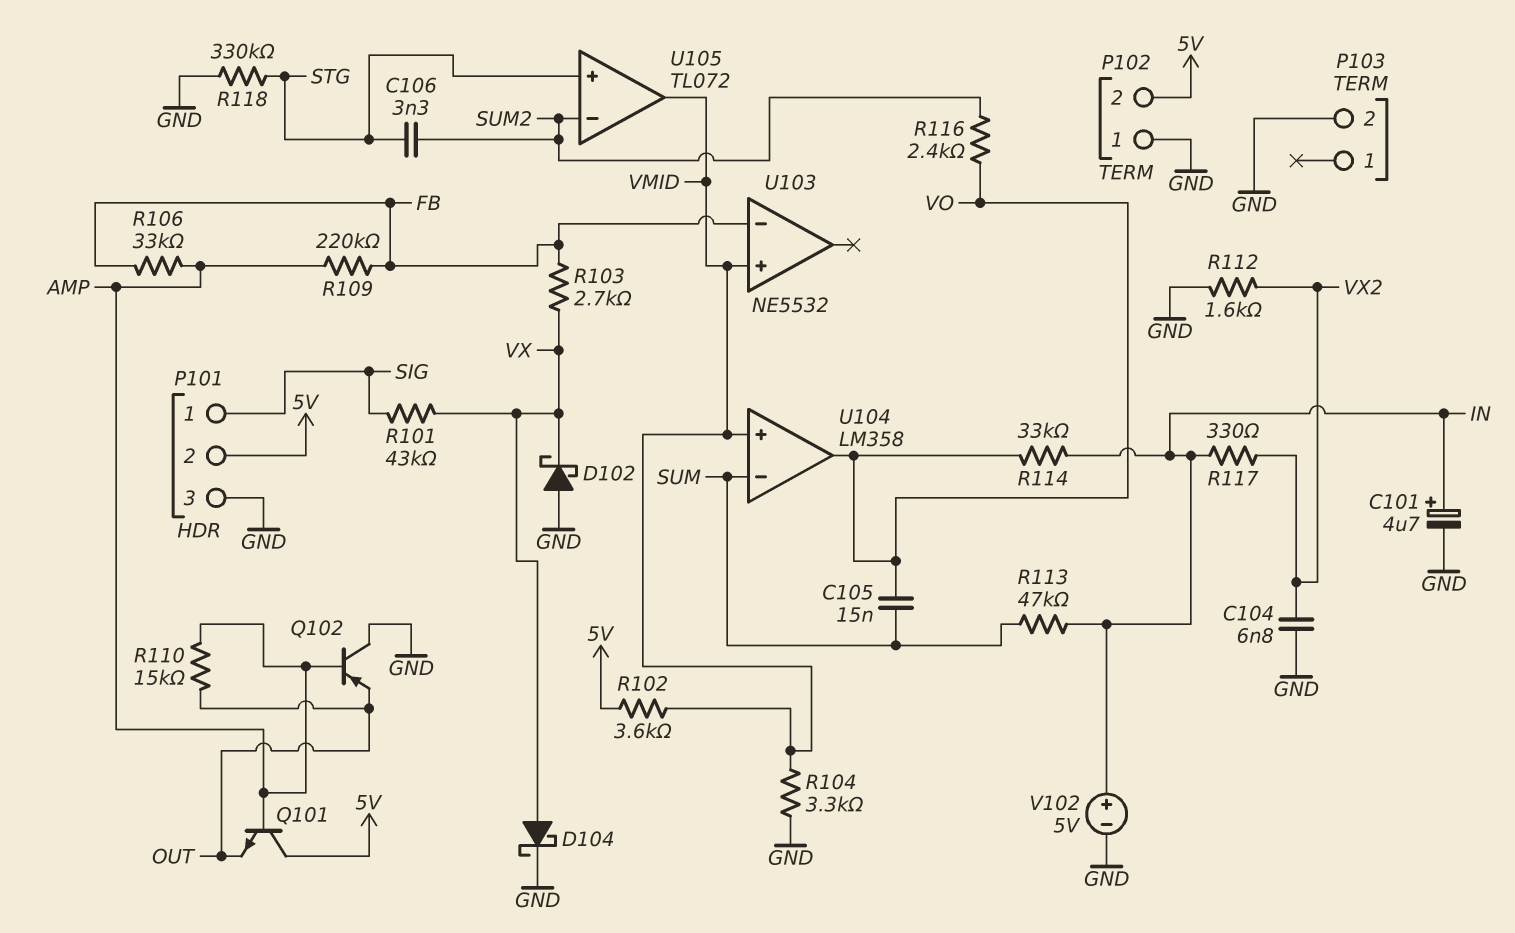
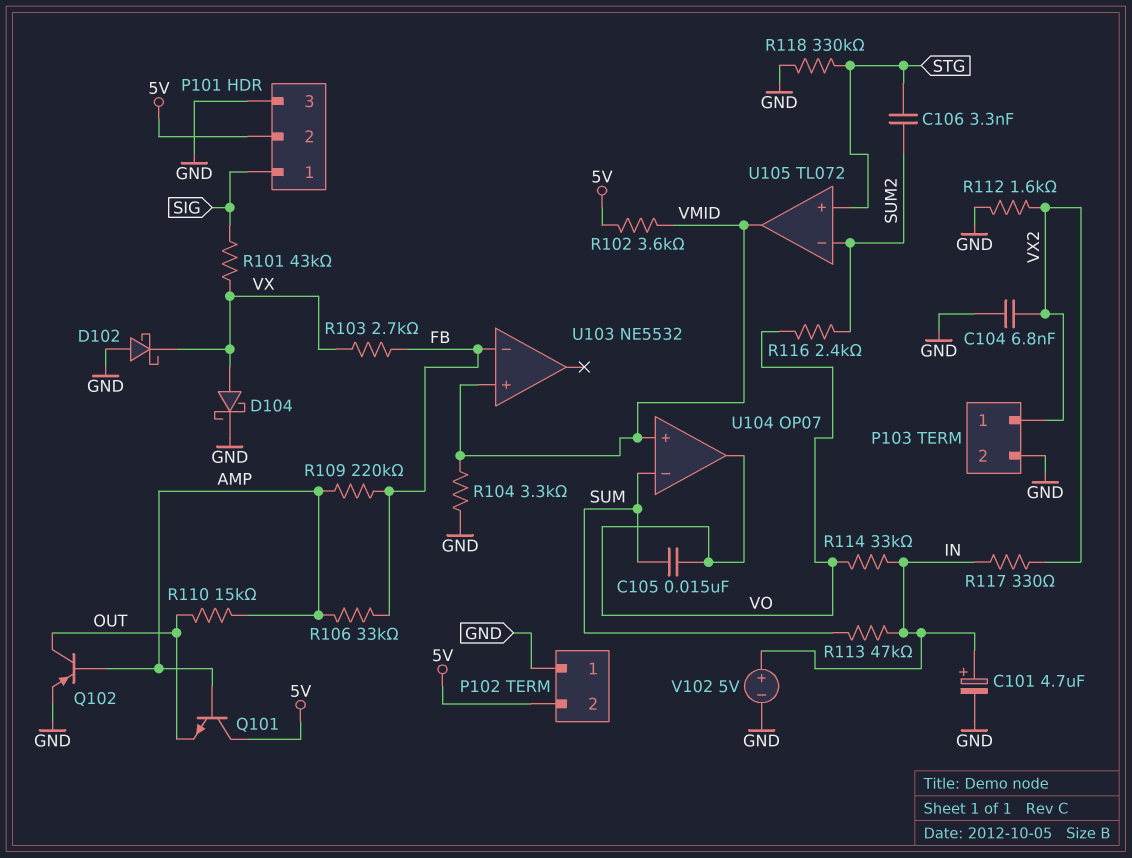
P103 pin 1: none -> VX2
Q102: PNP (B AMP, C GND, E OUT) -> PNP (B AMP, C OUT, E GND)
U104: LM358 -> OP07

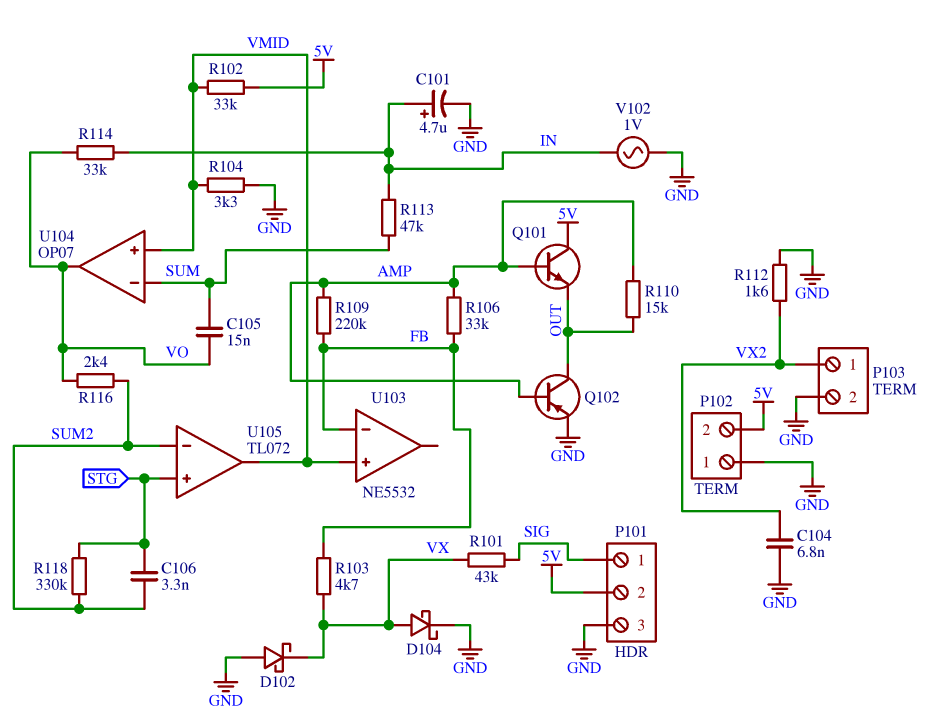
R102: 3.6k (5V, VMID) -> 33k (5V, VMID)
R103: 2.7k (FB, VX) -> 4.7k (FB, VX)
R117: 330 (IN, VX2) -> none
R118: 330k (GND, STG) -> 330k (STG, SUM2)
V102: 5V (plus IN, minus GND) -> AC 1V (GND, IN)

